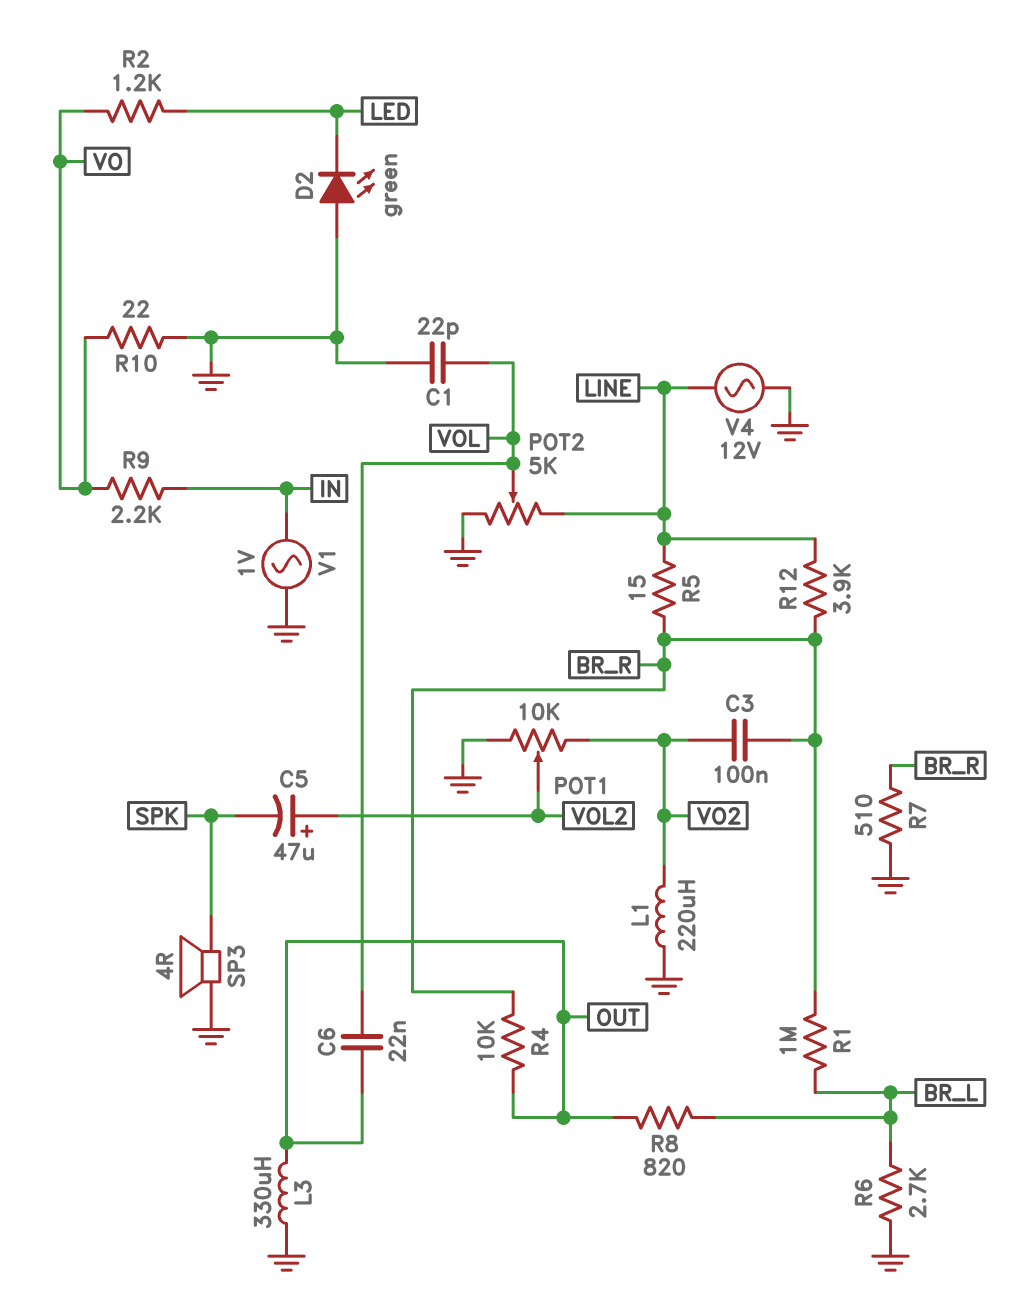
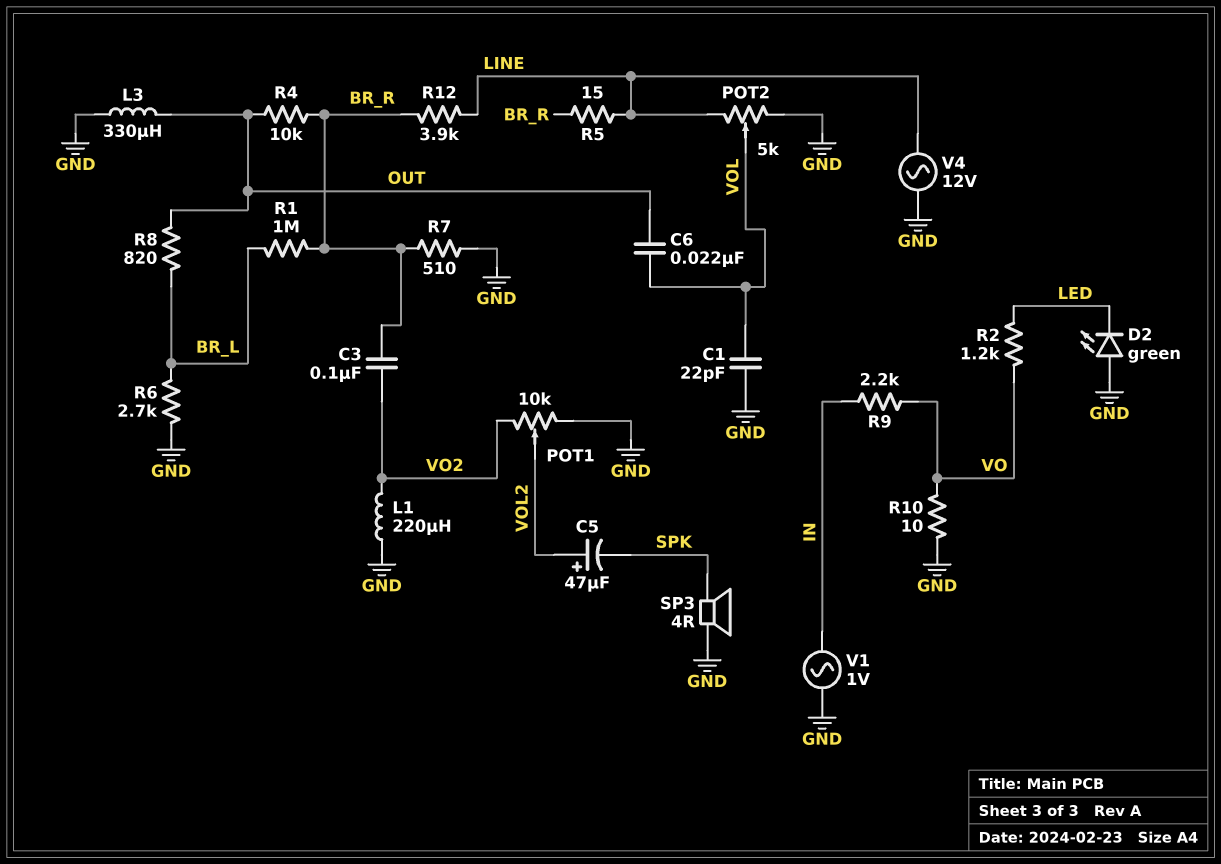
R10: 22 (GND, VO) -> 10 (GND, VO)

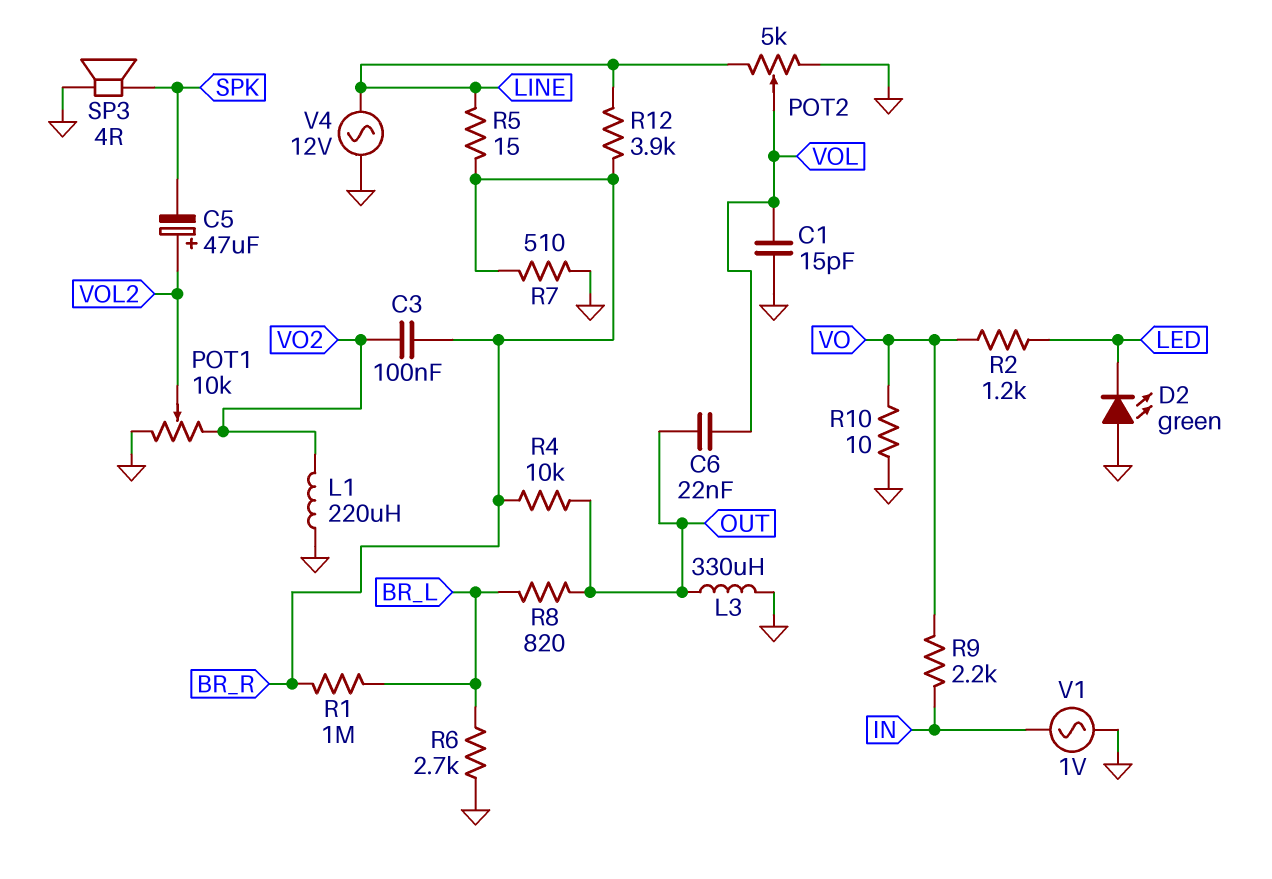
C1: 22pF (GND, VOL) -> 15pF (GND, VOL)

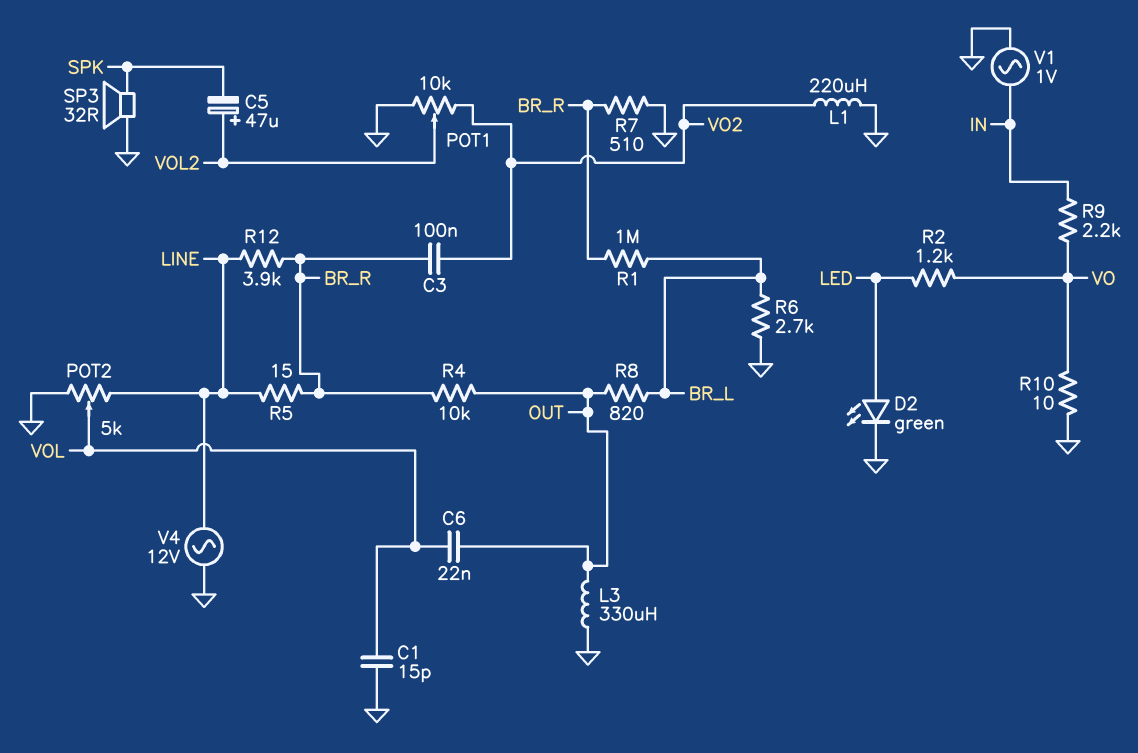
D2: LED green (A GND, K LED) -> LED green (A LED, K GND)
SP3: speaker 4R (GND, SPK) -> speaker 32R (GND, SPK)

